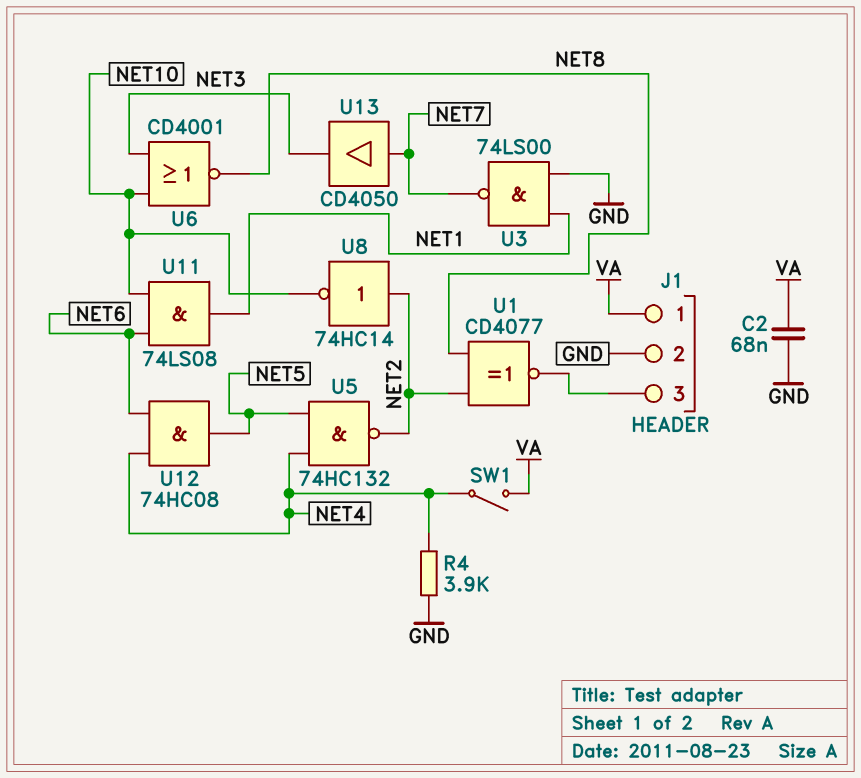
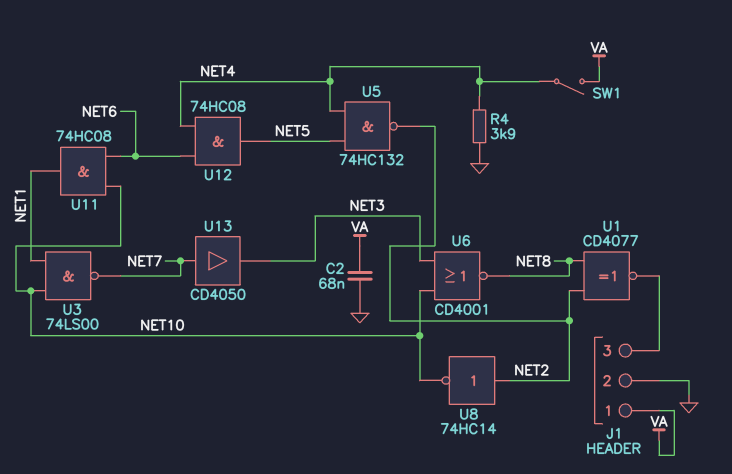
U3: NAND 74LS00 (in GND, in NET1, out NET7) -> NAND 74LS00 (in NET1, in NET10, out NET7)
U11: AND 74LS08 (in NET6, in NET10, out NET1) -> AND 74HC08 (in NET6, in NET10, out NET1)

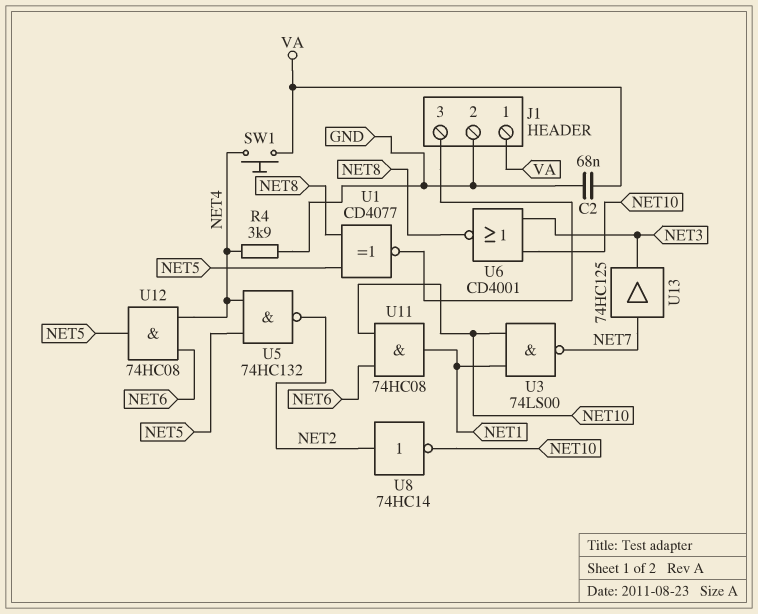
SW1: switch (NET4, VA) -> button (NET4, VA)
U1: XNOR CD4077 (in NET2, in NET8, out J1/3) -> XNOR CD4077 (in NET5, in NET8, out J1/3)
U13: buffer CD4050 (in NET7, out NET3) -> buffer 74HC125 (in NET7, out NET3)

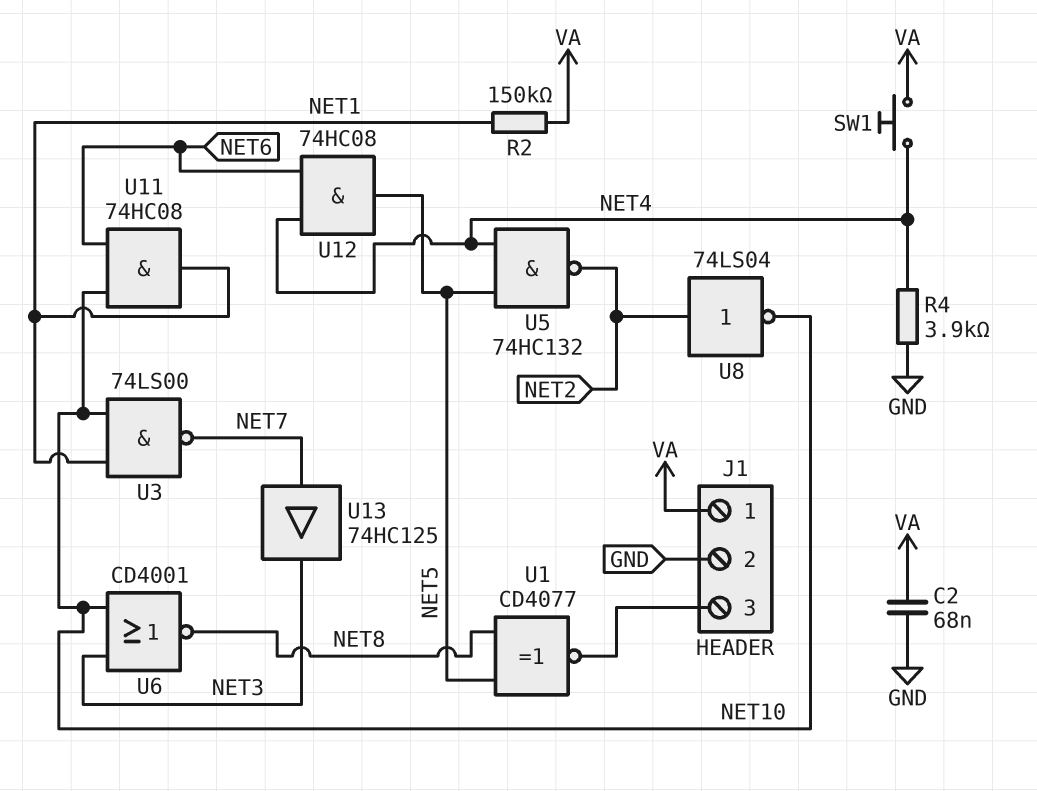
R2: none -> 150k (NET1, VA)
U8: NOT 74HC14 (in NET2, out NET10) -> NOT 74LS04 (in NET2, out NET10)

